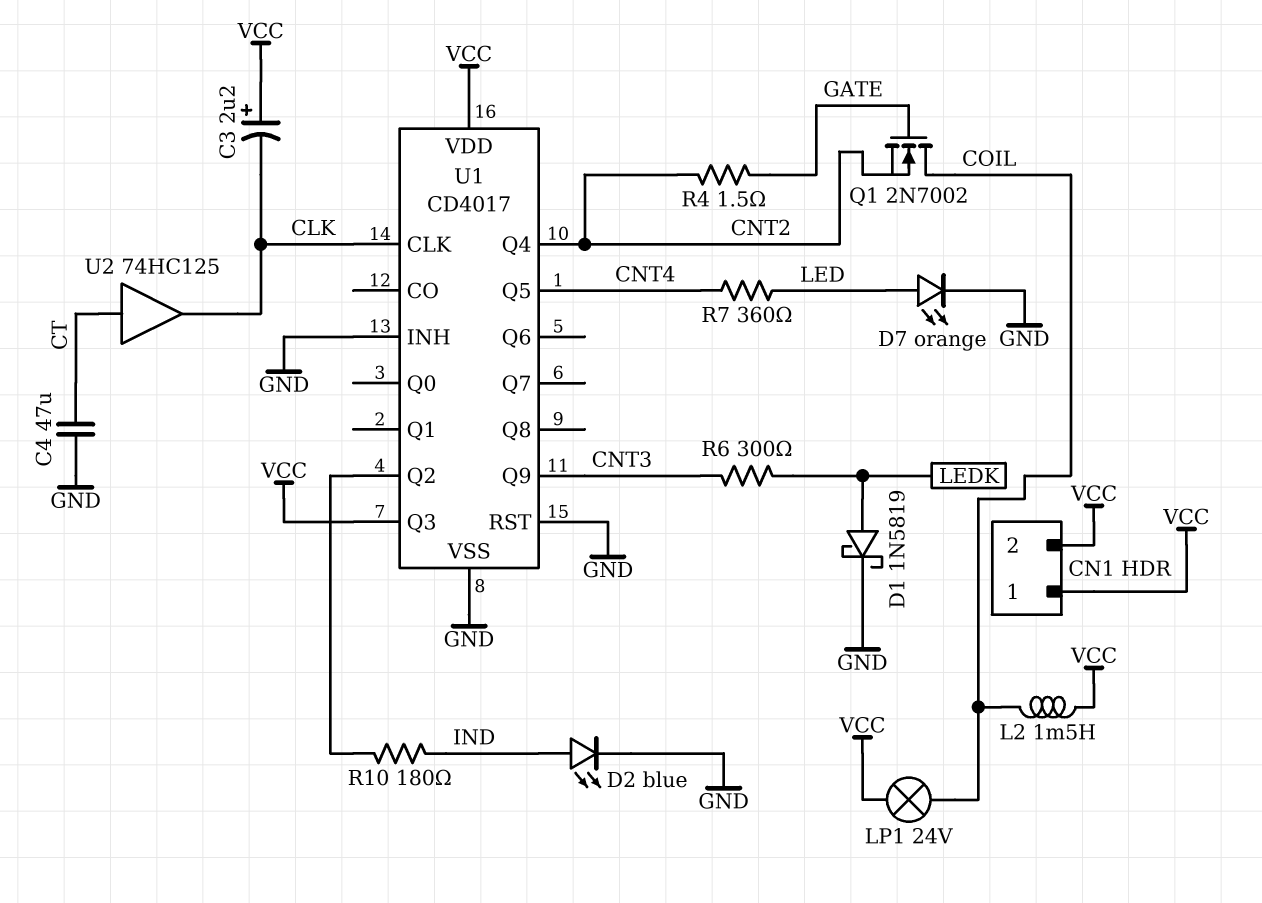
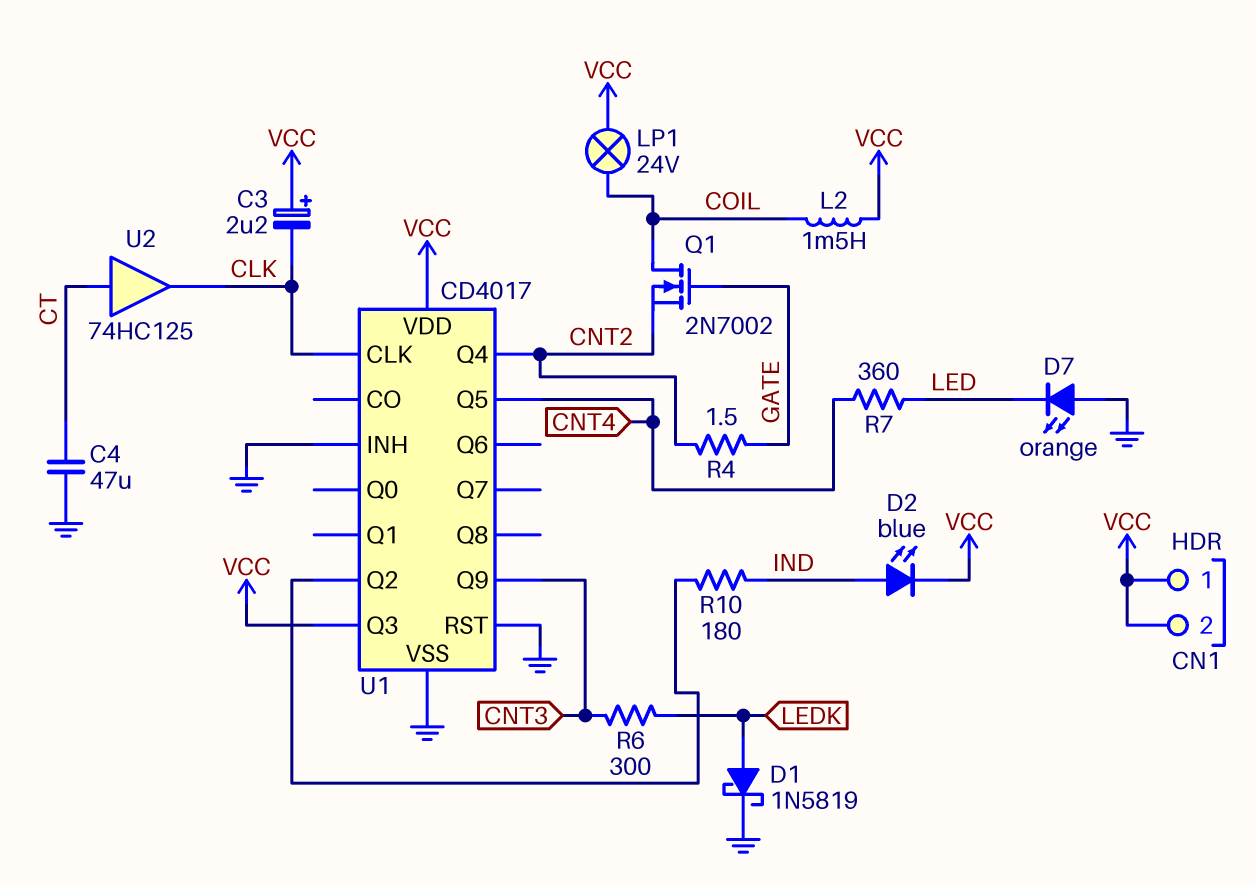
D2: LED blue (A IND, K GND) -> LED blue (A IND, K VCC)
D7: LED orange (A LED, K GND) -> LED orange (A GND, K LED)

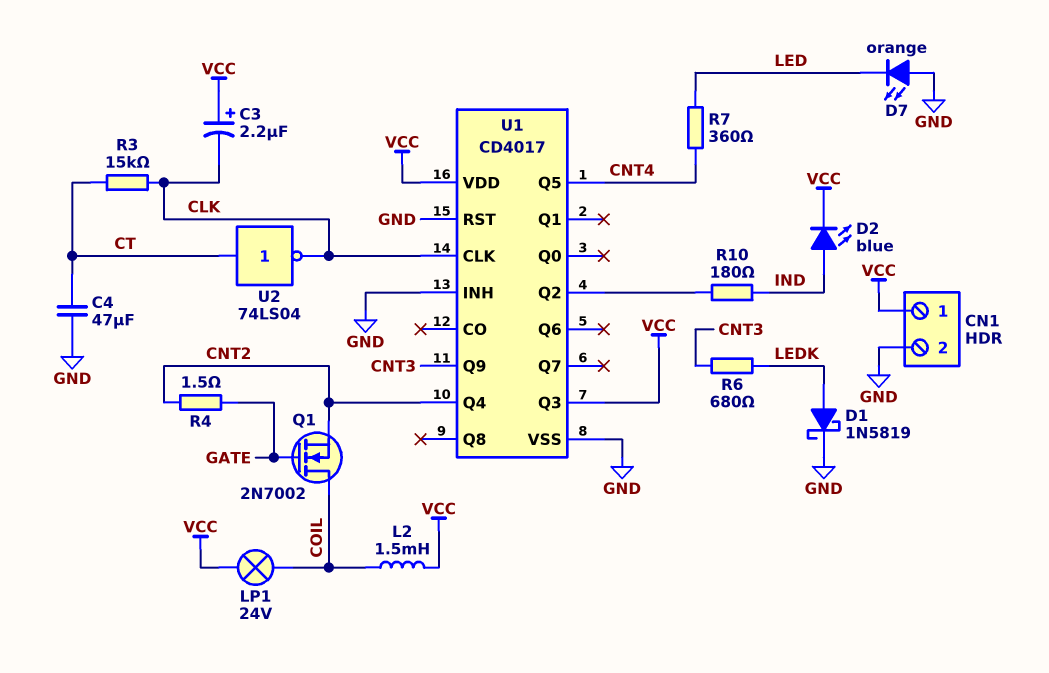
CN1 pin 2: VCC -> GND
R3: none -> 15k (CLK, CT)
R6: 300 (CNT3, LEDK) -> 680 (CNT3, LEDK)
U2: buffer 74HC125 (in CT, out CLK) -> NOT 74LS04 (in CT, out CLK)

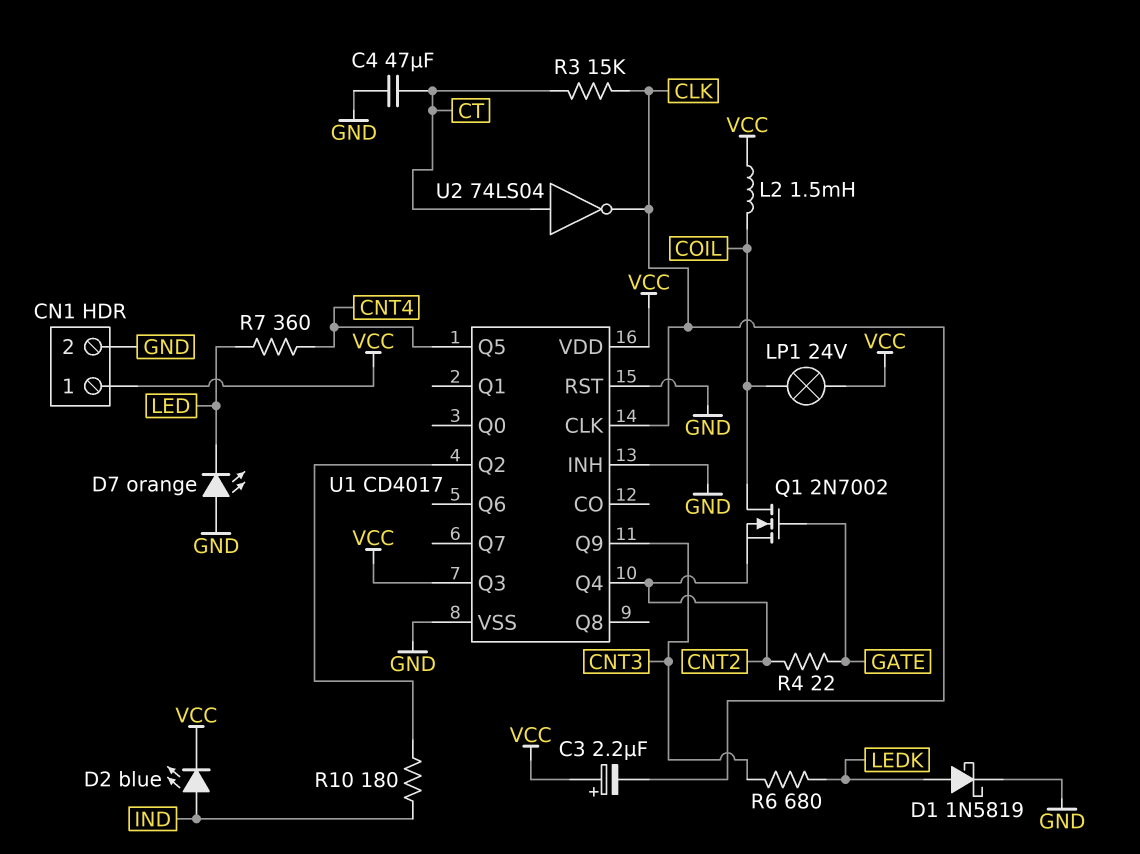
R4: 1.5 (CNT2, GATE) -> 22 (CNT2, GATE)

